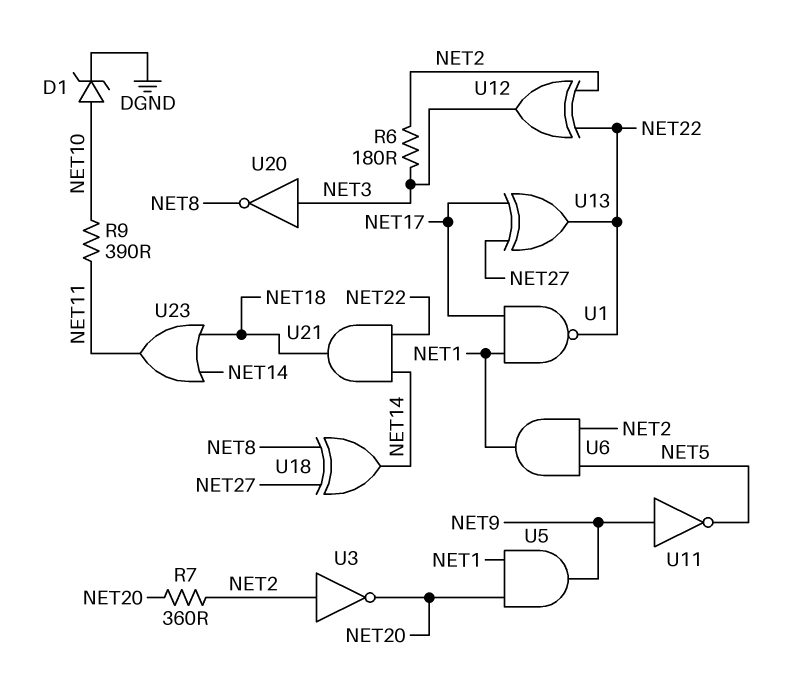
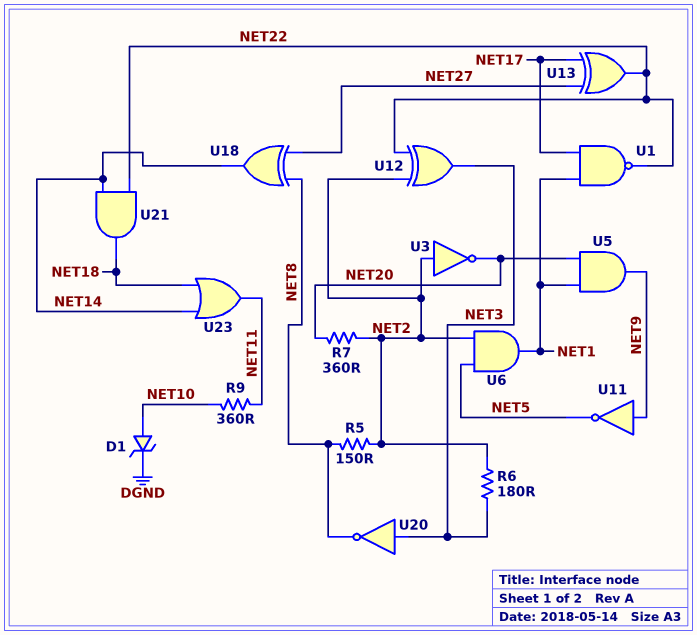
R5: none -> 150 (NET2, NET8)
R9: 390 (NET10, NET11) -> 360 (NET10, NET11)

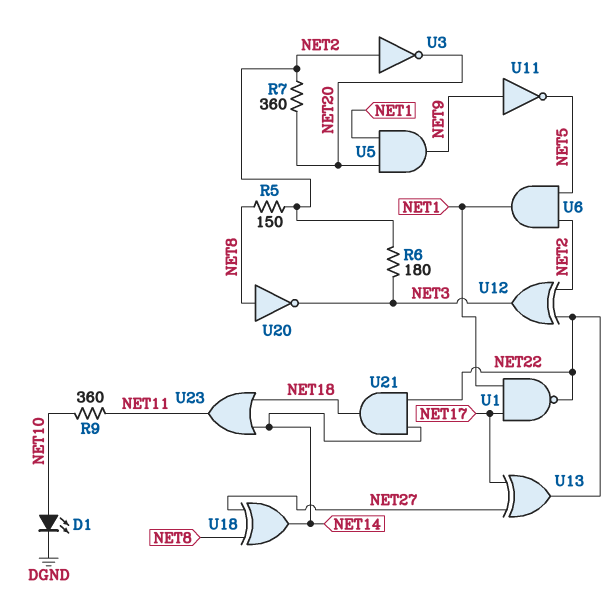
D1: zener (A NET10, K DGND) -> LED (A NET10, K DGND)
U20: NOT (in NET3, out NET8) -> NOT (in NET8, out NET3)

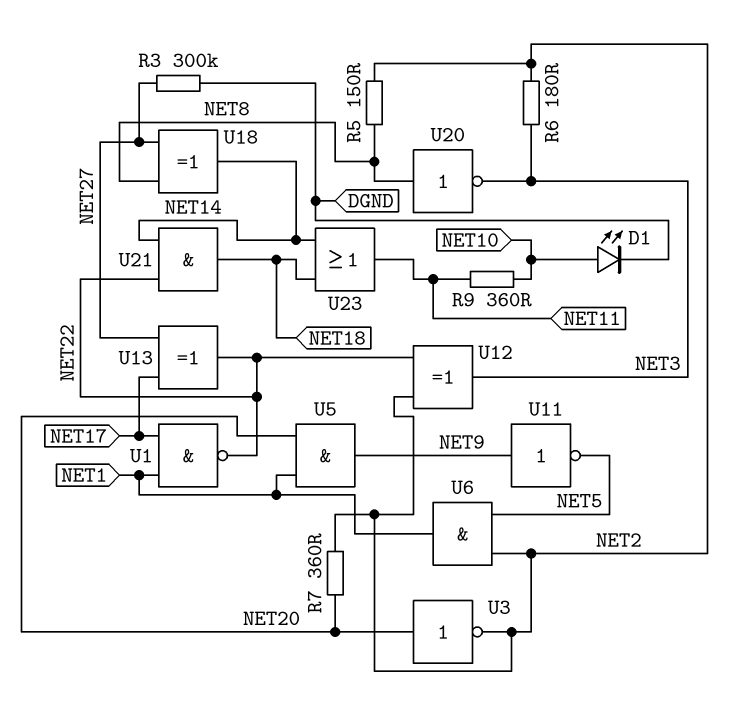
R3: none -> 300k (DGND, NET27)
U3: NOT (in NET2, out NET20) -> NOT (in NET20, out NET2)

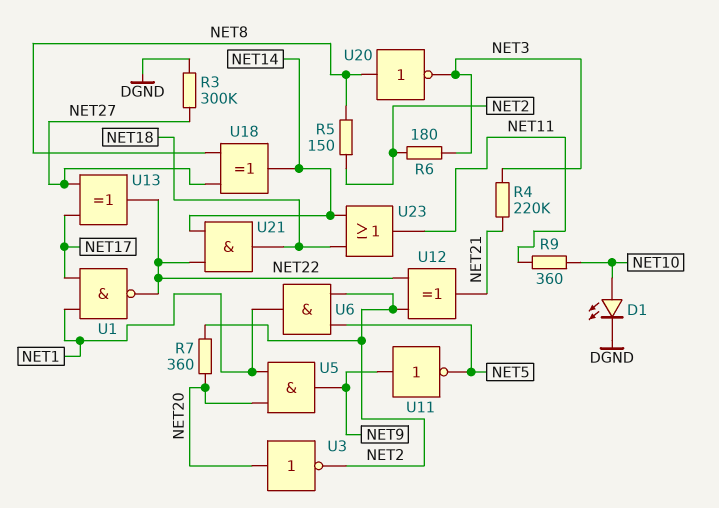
R4: none -> 220k (NET3, NET21)
U12: XOR (in NET2, in NET22, out NET3) -> XOR (in NET2, in NET22, out NET21)

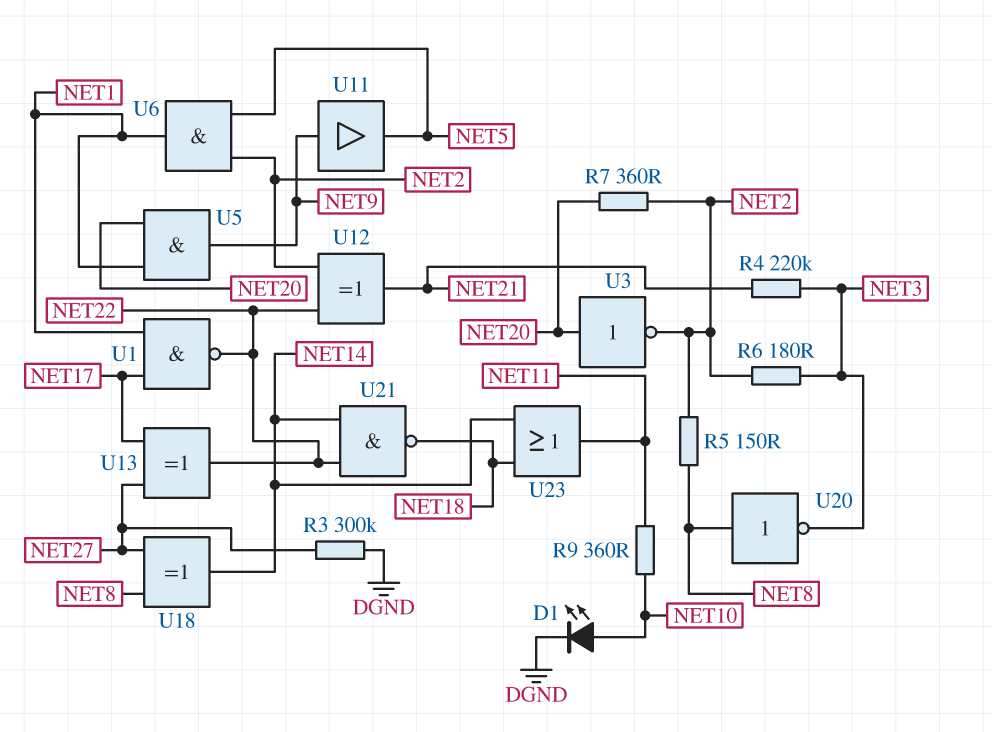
U11: NOT (in NET9, out NET5) -> buffer (in NET9, out NET5)
U21: AND (in NET14, in NET22, out NET18) -> NAND (in NET14, in NET22, out NET18)

